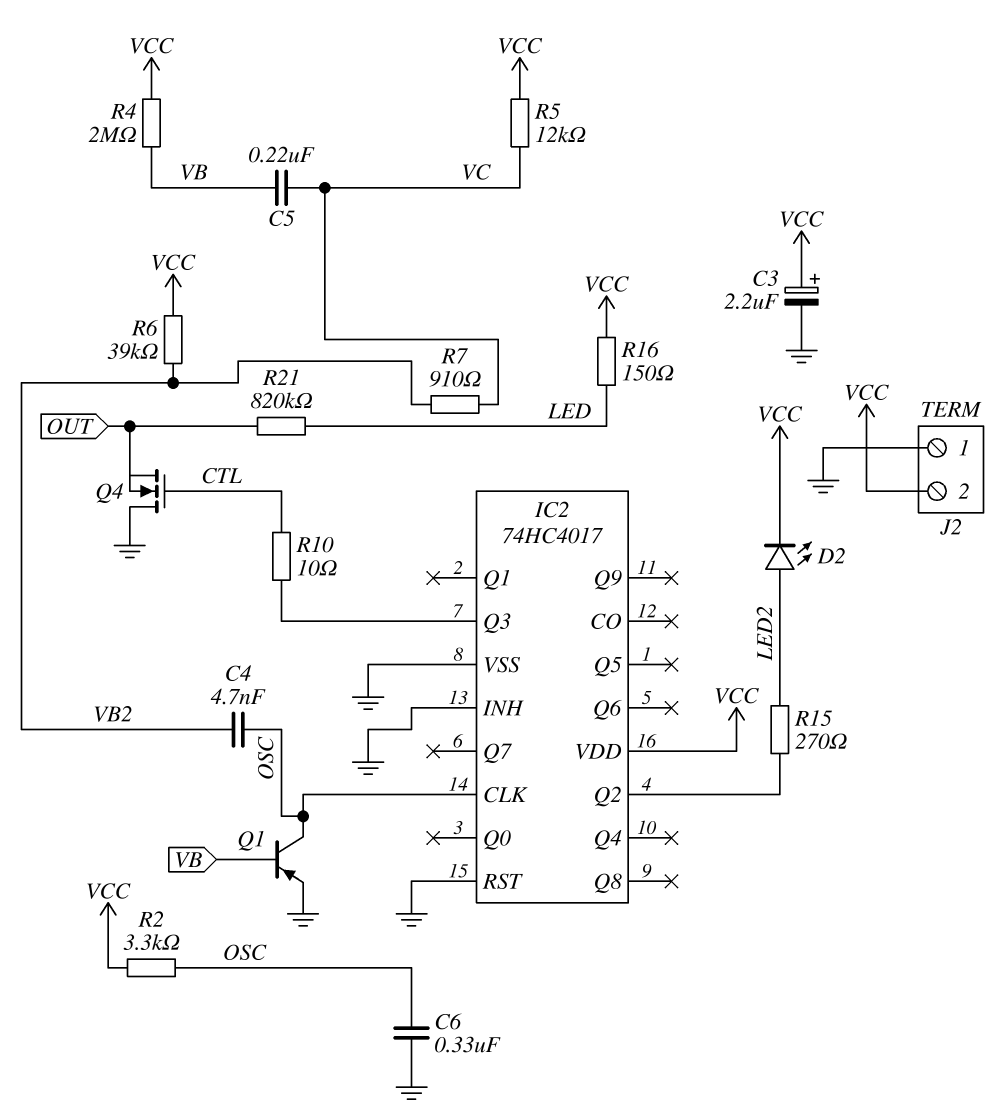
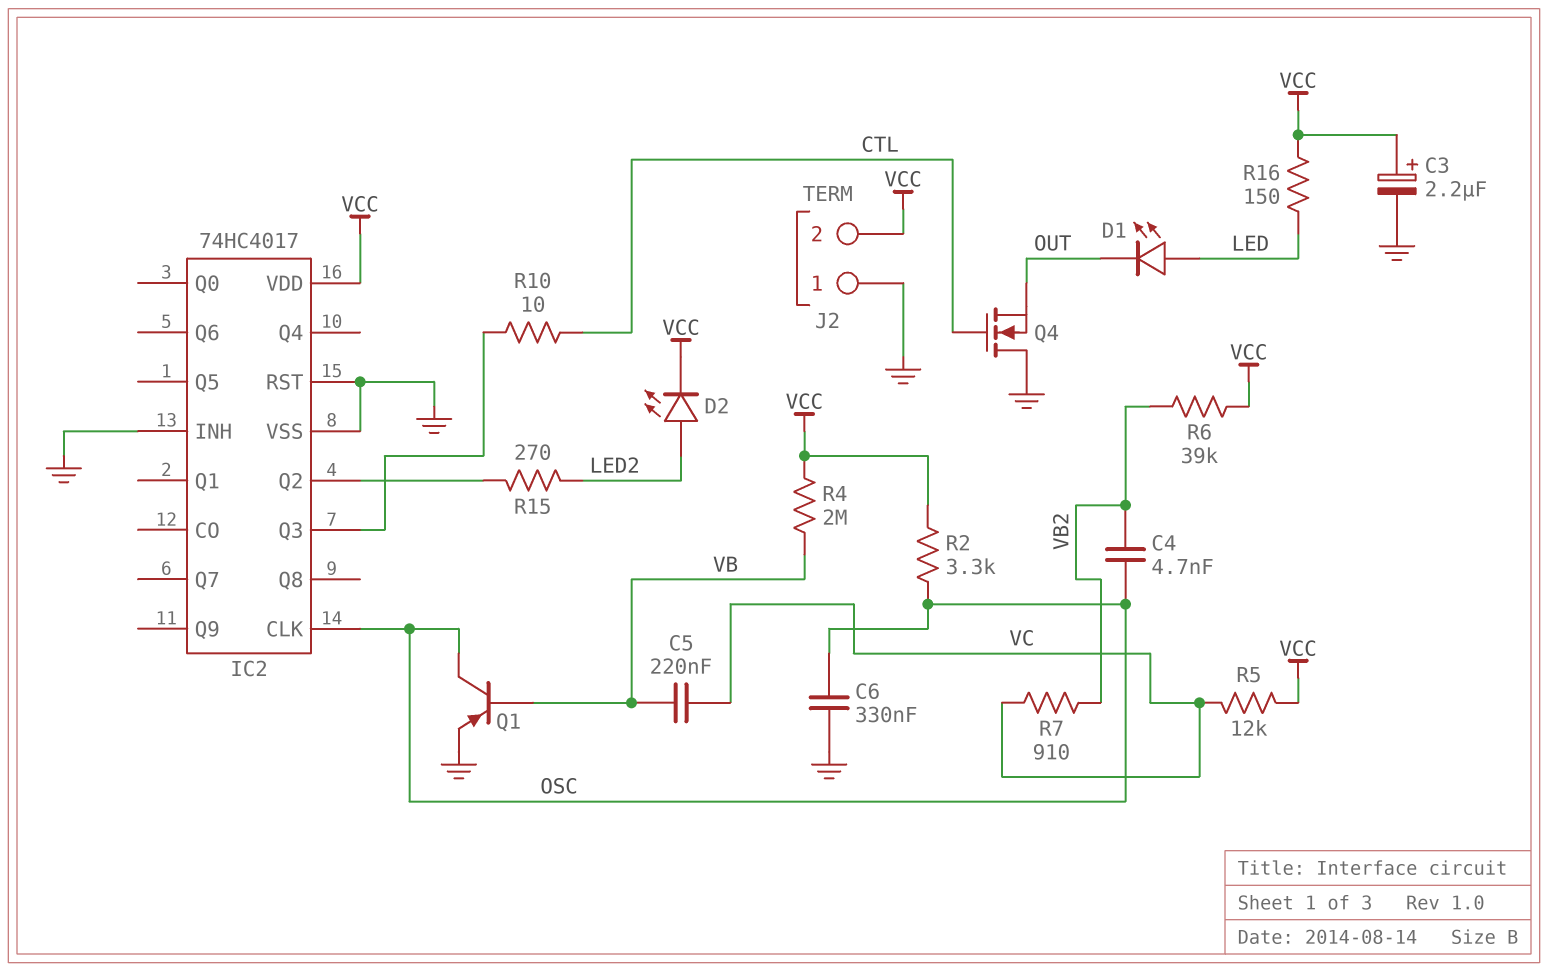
D1: none -> LED (A LED, K OUT)
R21: 820k (LED, OUT) -> none

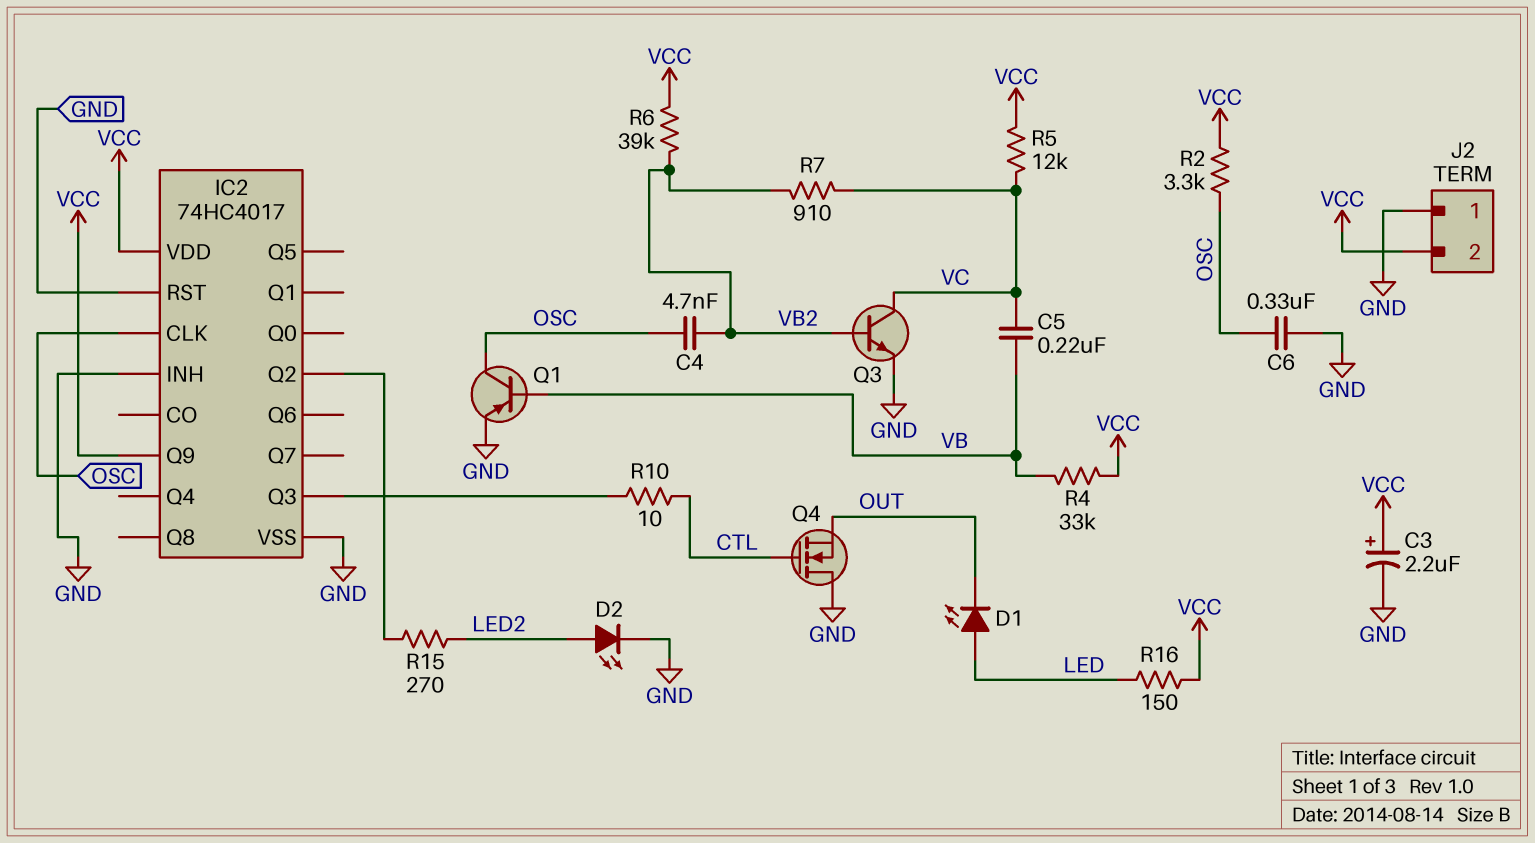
D2: LED (A LED2, K VCC) -> LED (A LED2, K GND)
IC2 pin Q9: none -> VCC
Q3: none -> NPN (B VB2, C VC, E GND)
R4: 2M (VB, VCC) -> 33k (VB, VCC)

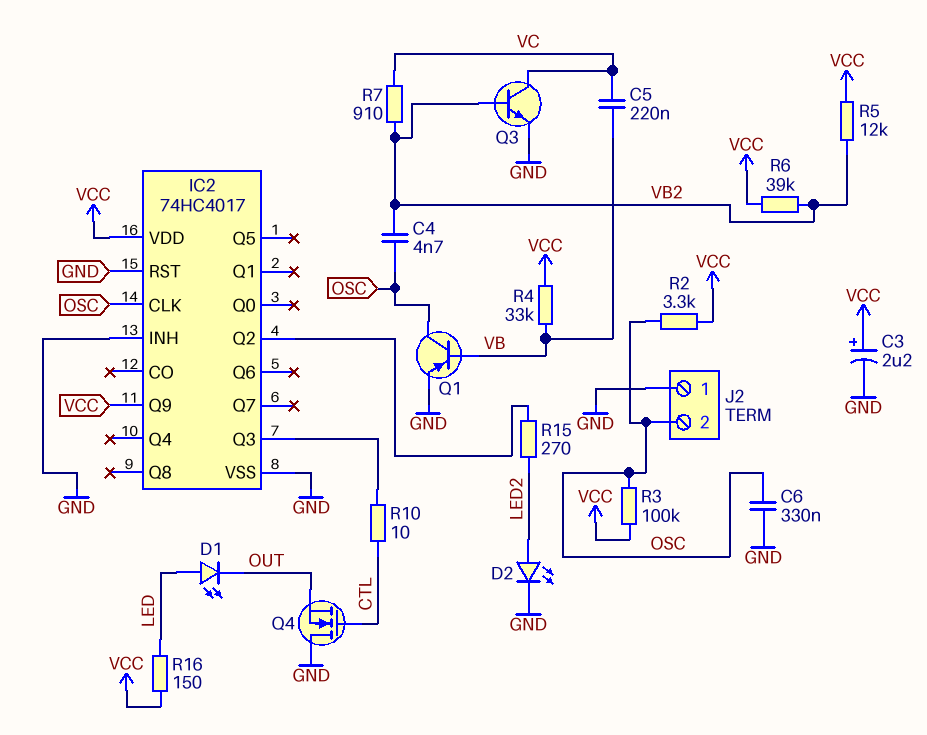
J2 pin 2: VCC -> OSC
R3: none -> 100k (OSC, VCC)
R5: 12k (VC, VCC) -> 12k (VB2, VCC)

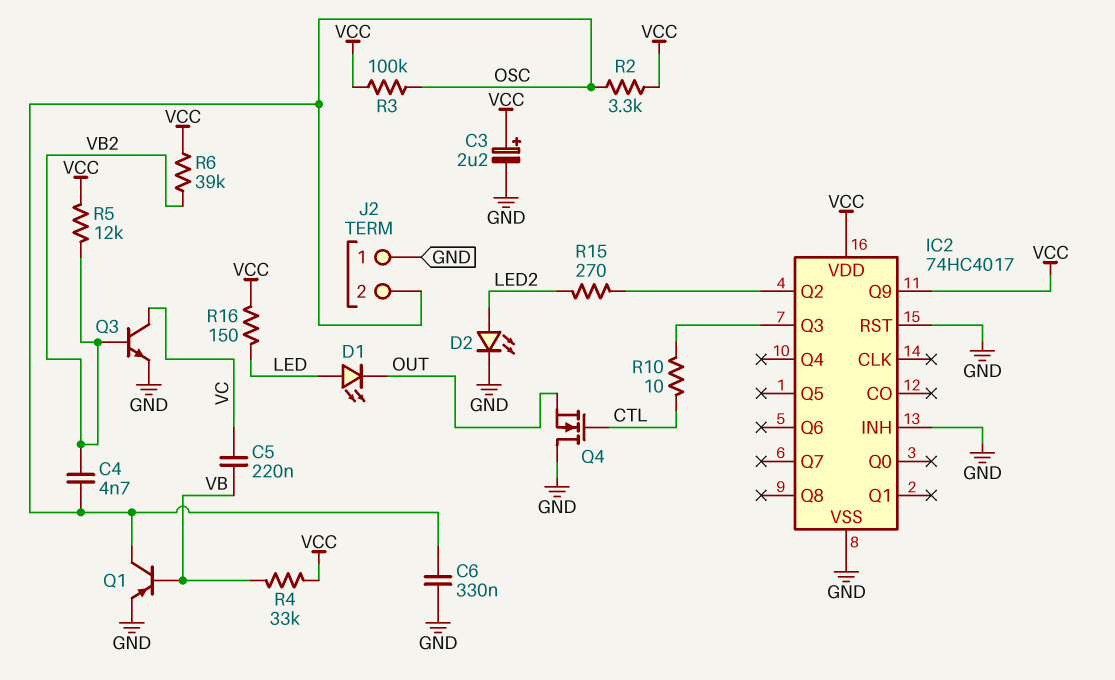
IC2 pin CLK: OSC -> none
R7: 910 (VB2, VC) -> none

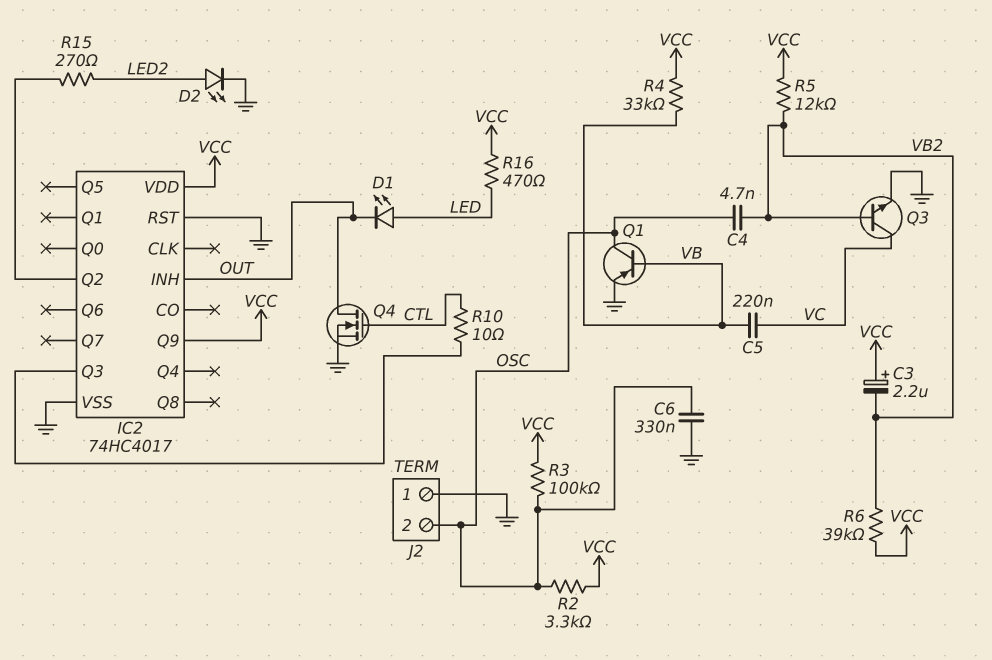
C3: 2.2uF (plus VCC, minus GND) -> 2.2uF (plus VCC, minus VB2)
IC2 pin INH: GND -> OUT
Q4: NMOS (G CTL, D GND, S OUT) -> NMOS (G CTL, D OUT, S GND)
R16: 150 (LED, VCC) -> 470 (LED, VCC)

